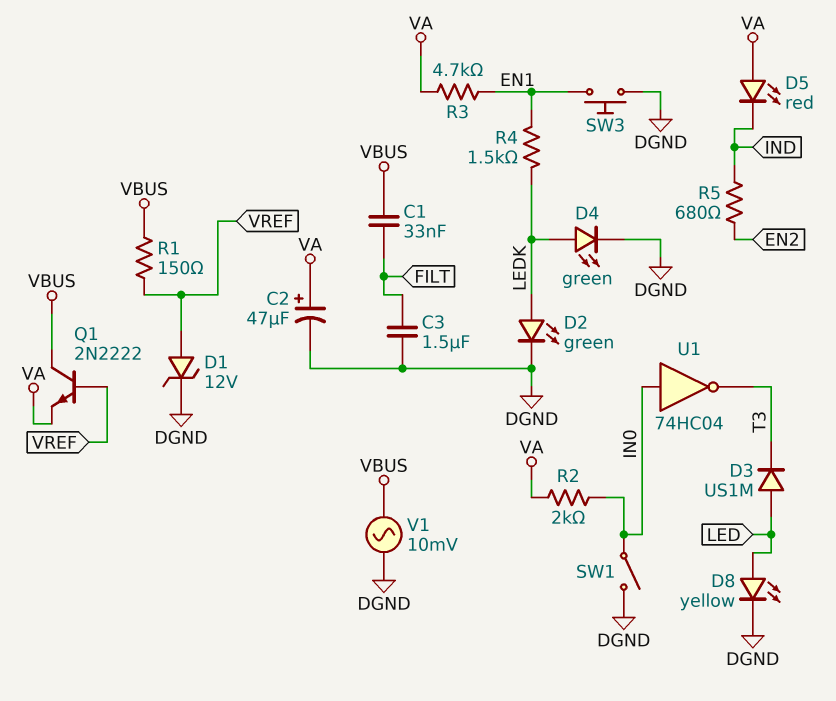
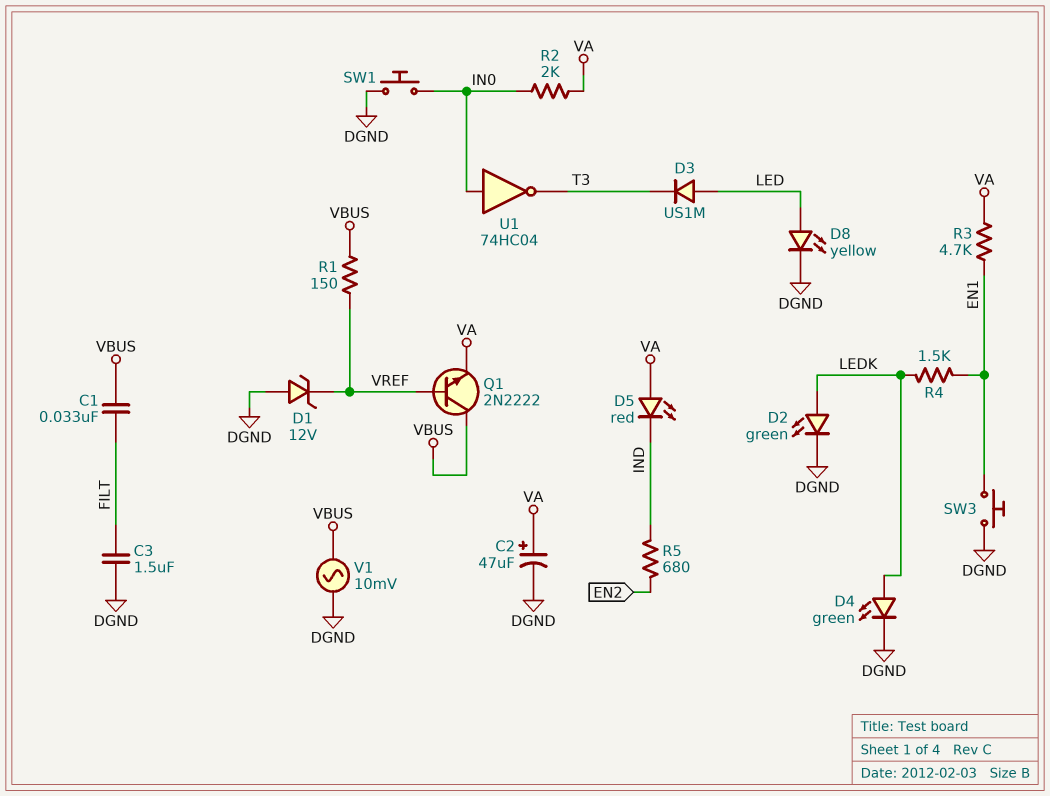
D1: zener 12V (A VREF, K DGND) -> zener 12V (A DGND, K VREF)
SW1: switch (DGND, IN0) -> button (DGND, IN0)

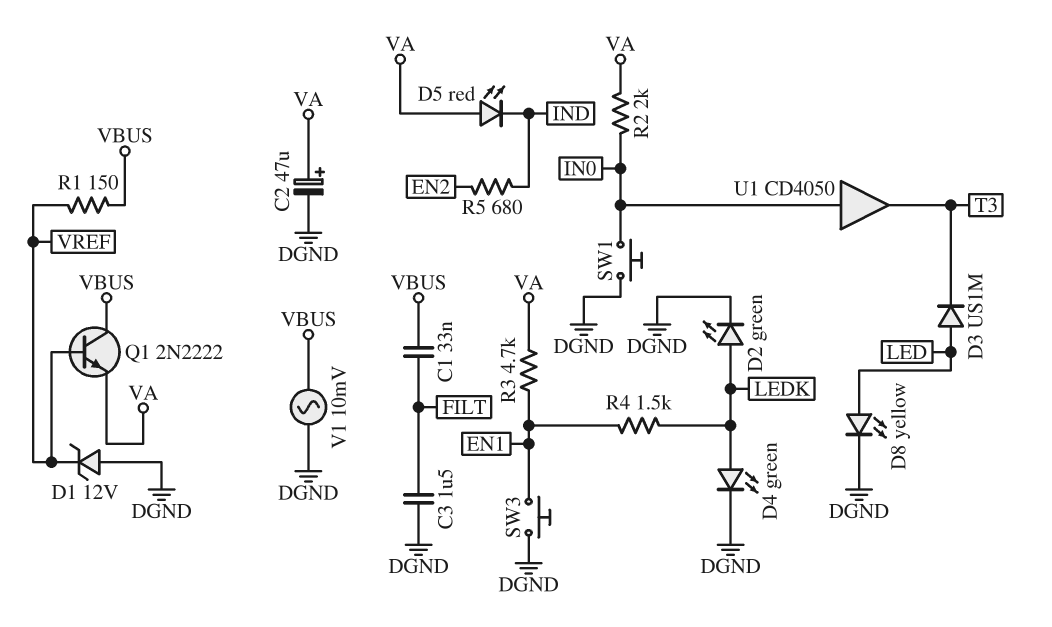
U1: NOT 74HC04 (in IN0, out T3) -> buffer CD4050 (in IN0, out T3)

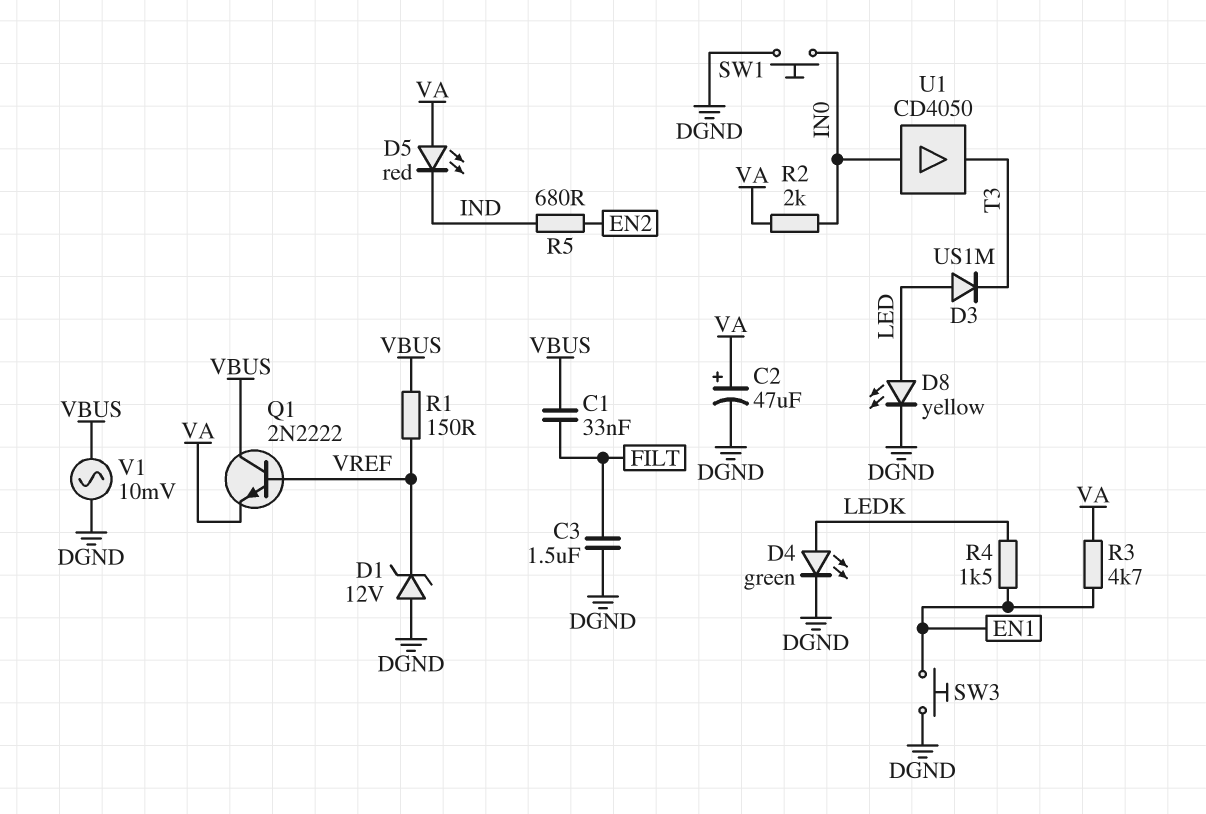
D2: LED green (A LEDK, K DGND) -> none

